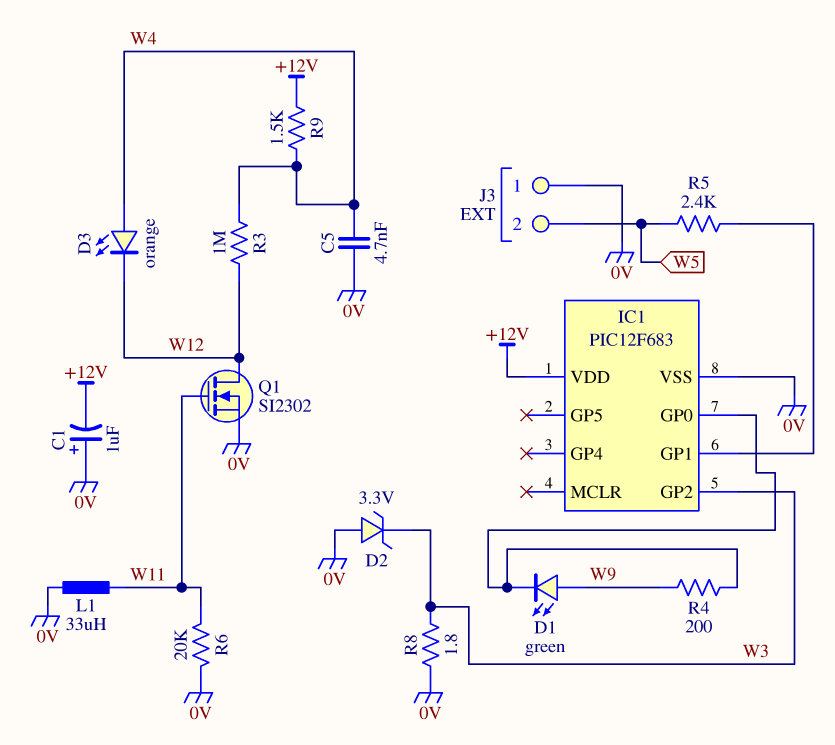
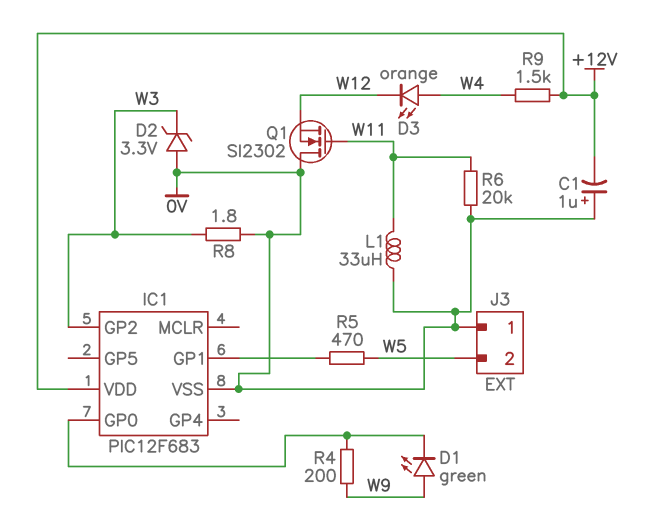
C5: 4.7nF (0V, W4) -> none
Q1: NMOS SI2302 (G W11, D W12, S 0V) -> NMOS SI2302 (G W11, D 0V, S W12)
R3: 1M (W4, W12) -> none
R5: 2.4k (IC1/GP1, W5) -> 470 (IC1/GP1, W5)

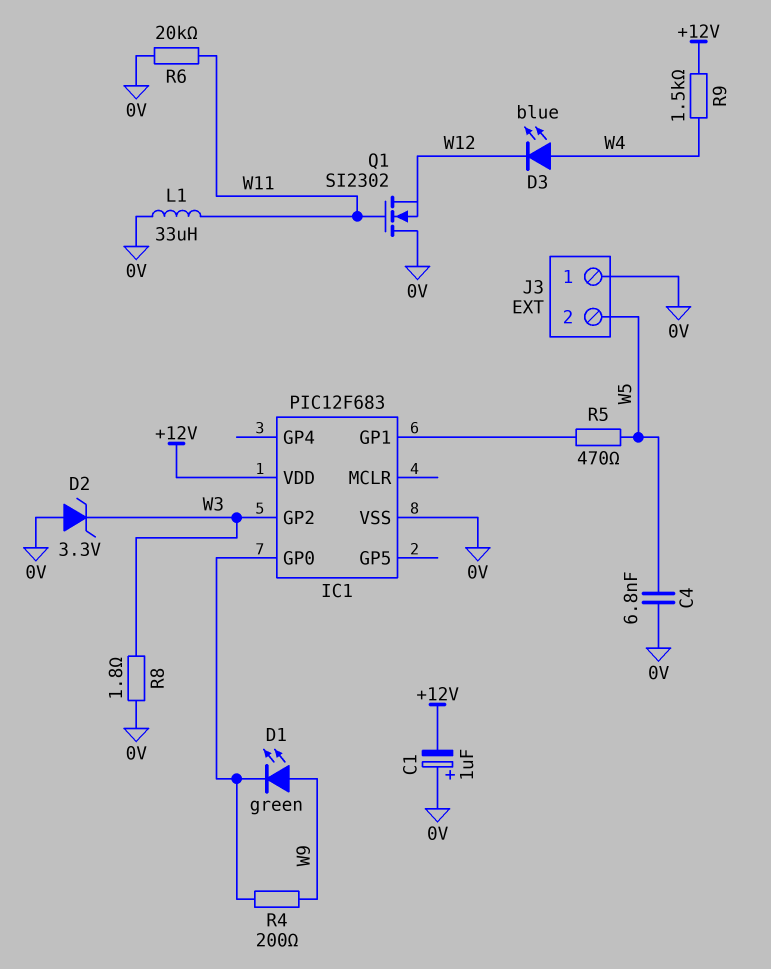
C4: none -> 6.8nF (0V, W5)
D3: LED orange (A W4, K W12) -> LED blue (A W4, K W12)

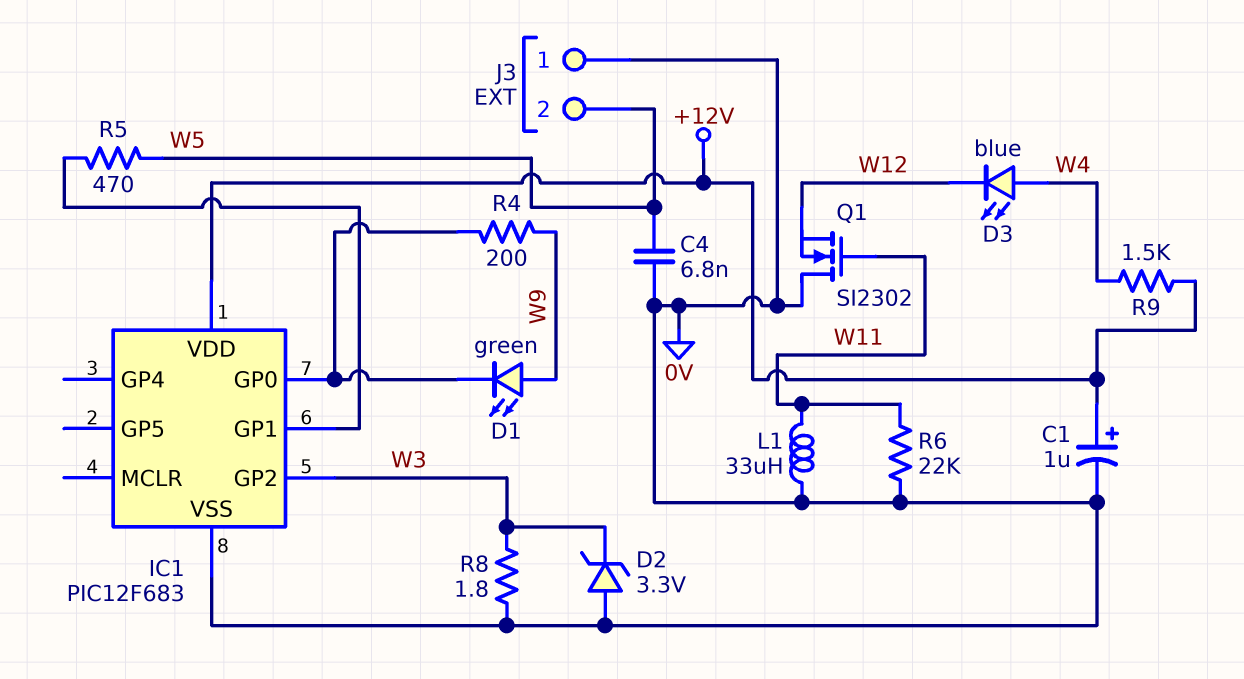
C1: 1uF (plus 0V, minus +12V) -> 1uF (plus +12V, minus 0V)
R6: 20k (0V, W11) -> 22k (0V, W11)

